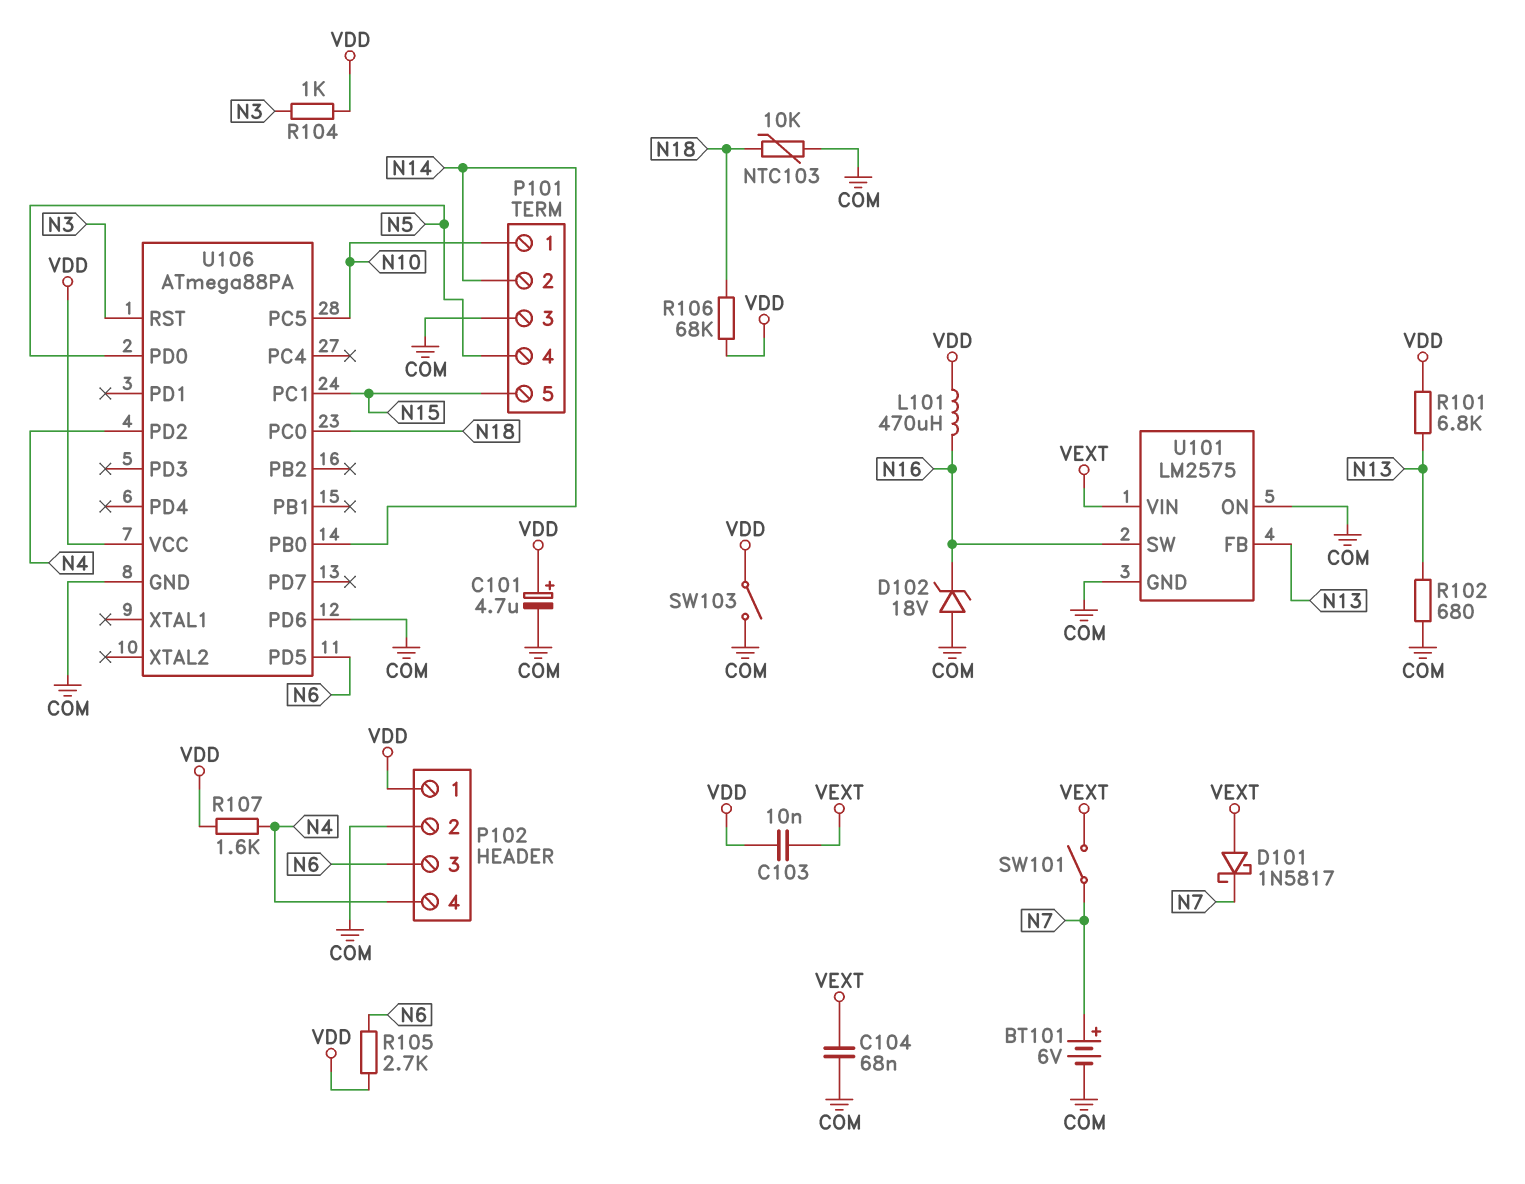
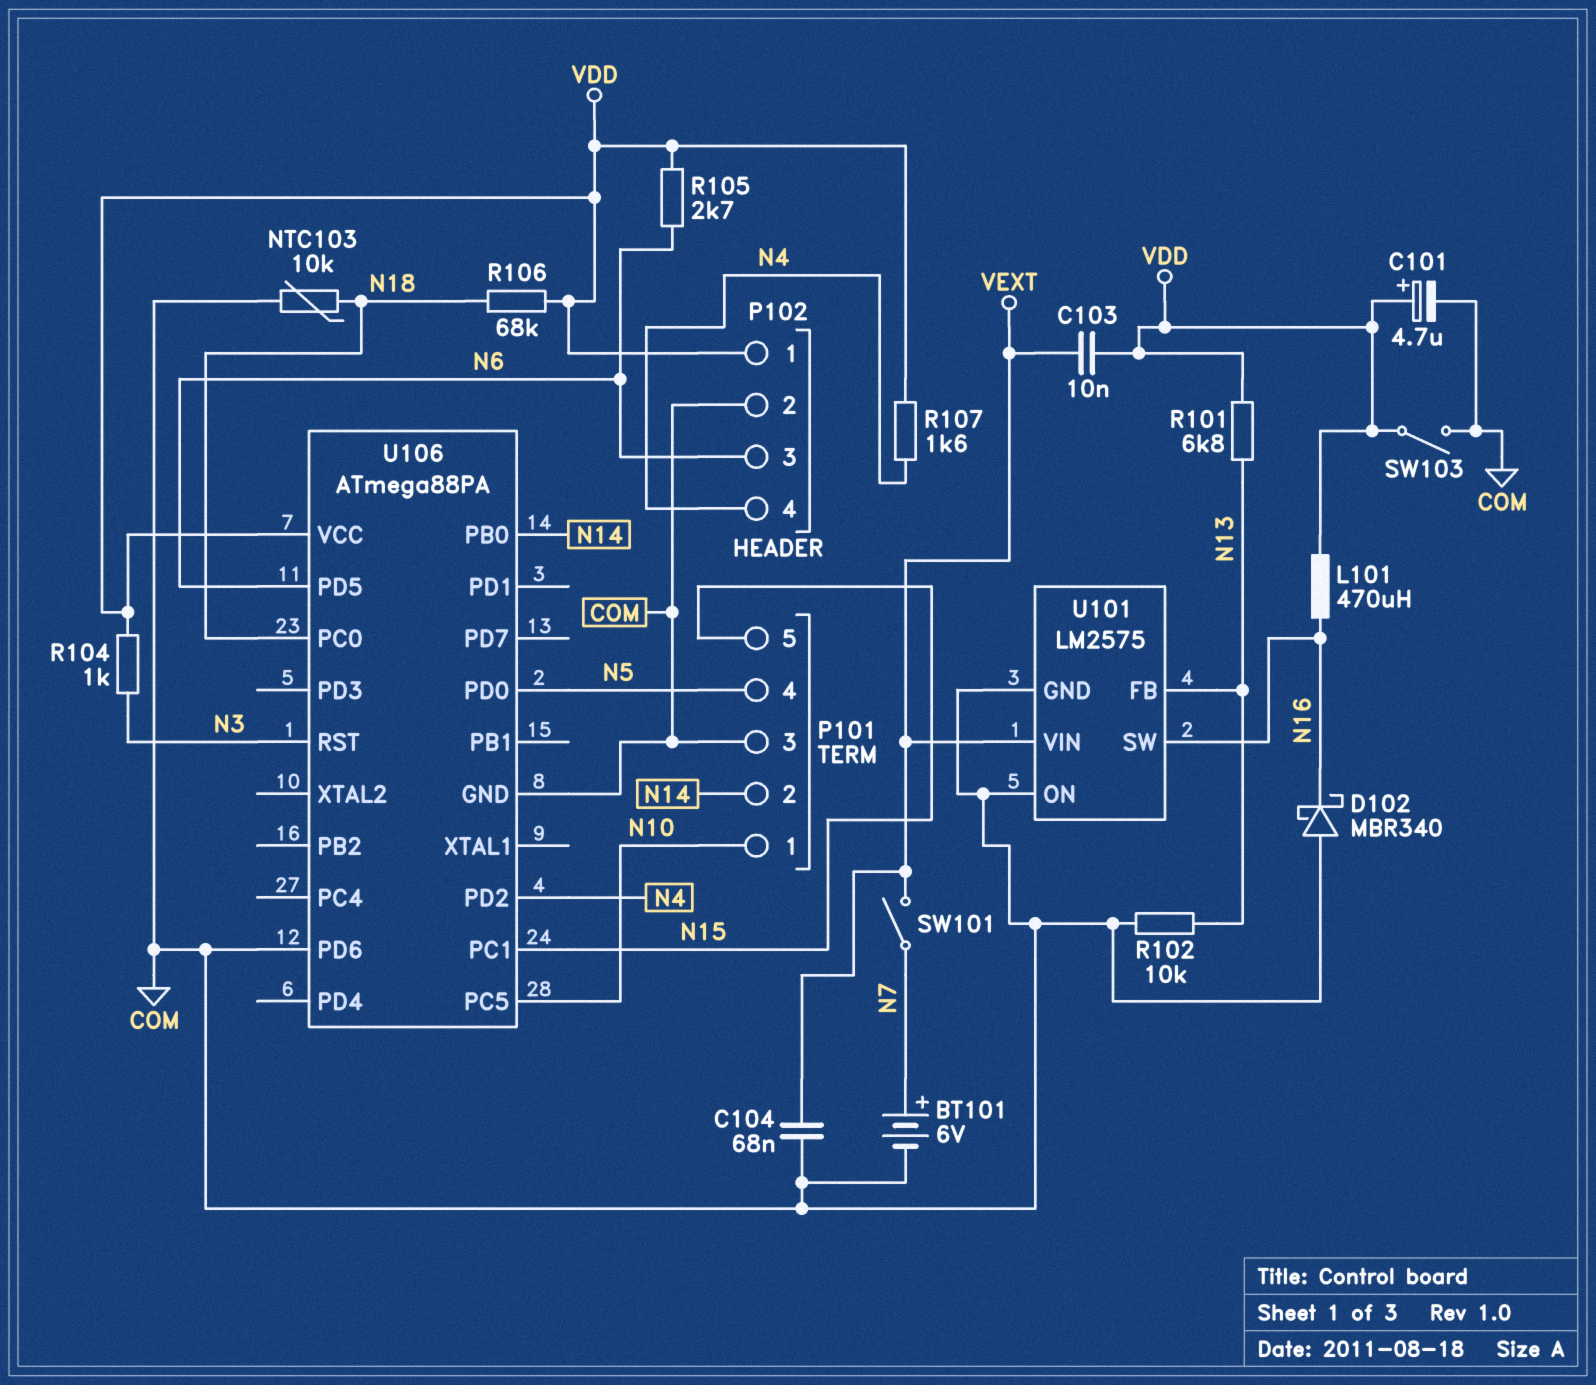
D101: schottky 1N5817 (A VEXT, K N7) -> none
D102: zener 18V (A COM, K N16) -> schottky MBR340 (A COM, K N16)
R102: 680 (COM, N13) -> 10k (COM, N13)

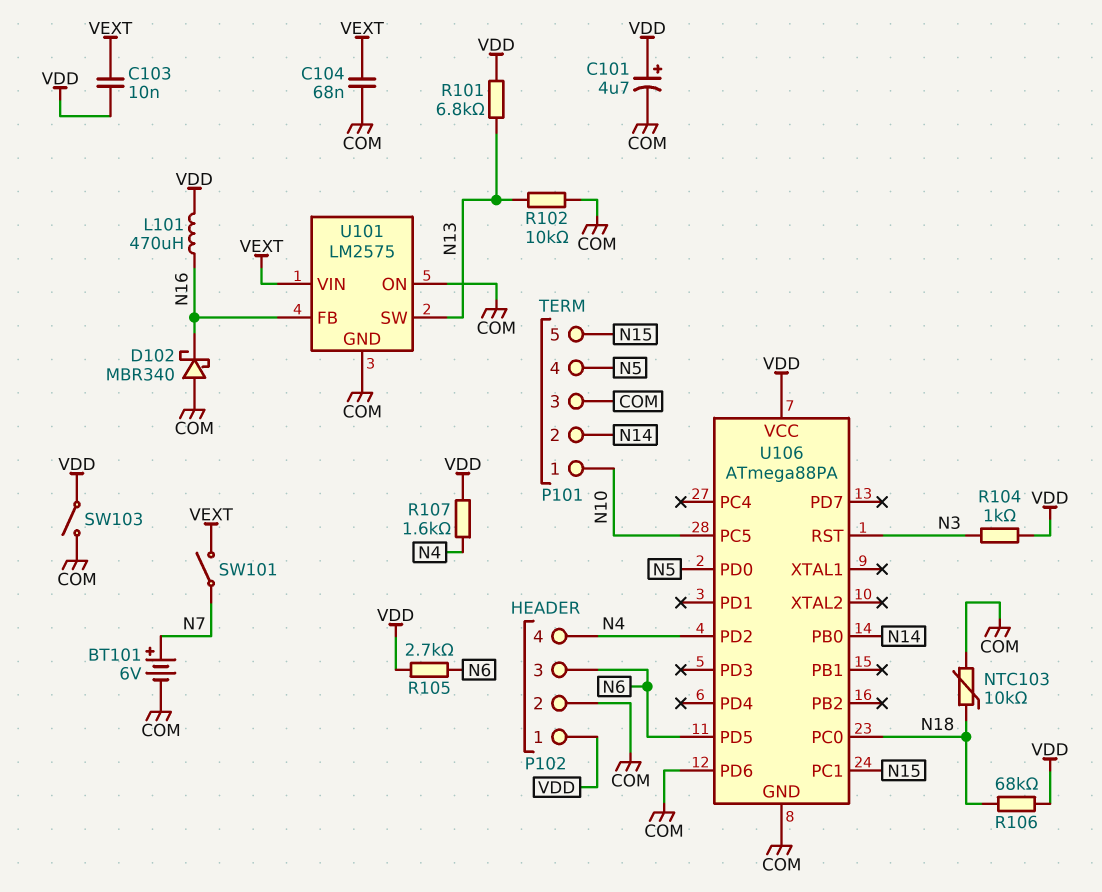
U101 pin FB: N13 -> N16
U101 pin SW: N16 -> N13

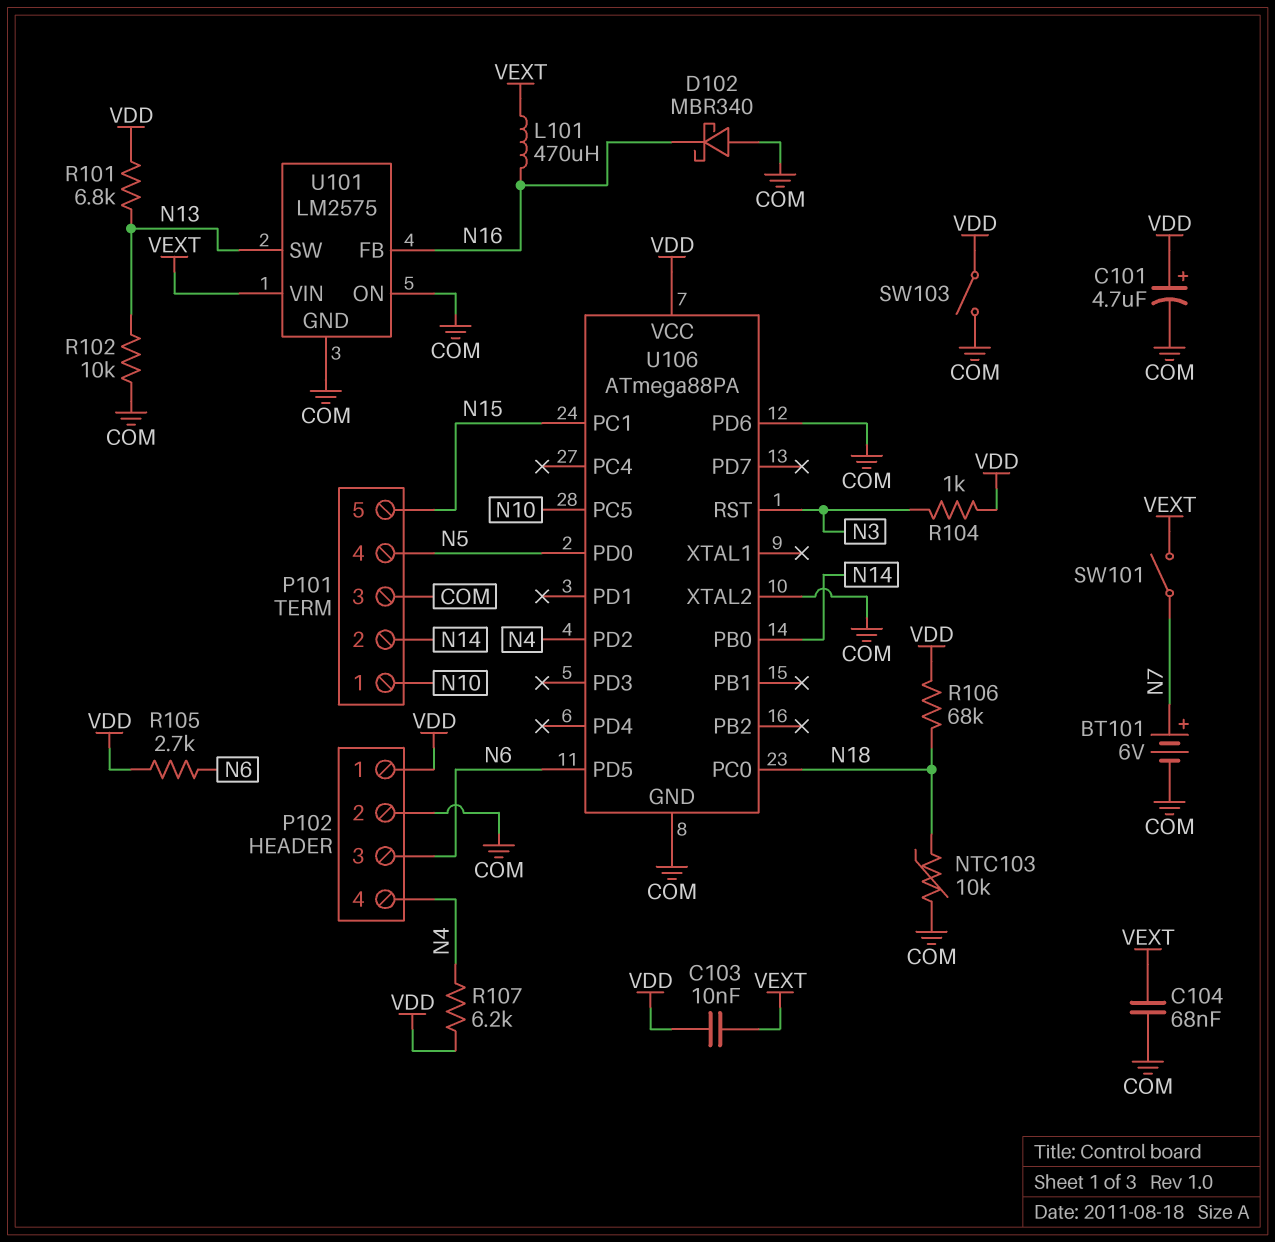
L101: 470uH (N16, VDD) -> 470uH (N16, VEXT)
R107: 1.6k (N4, VDD) -> 6.2k (N4, VDD)
U106 pin XTAL2: none -> COM

